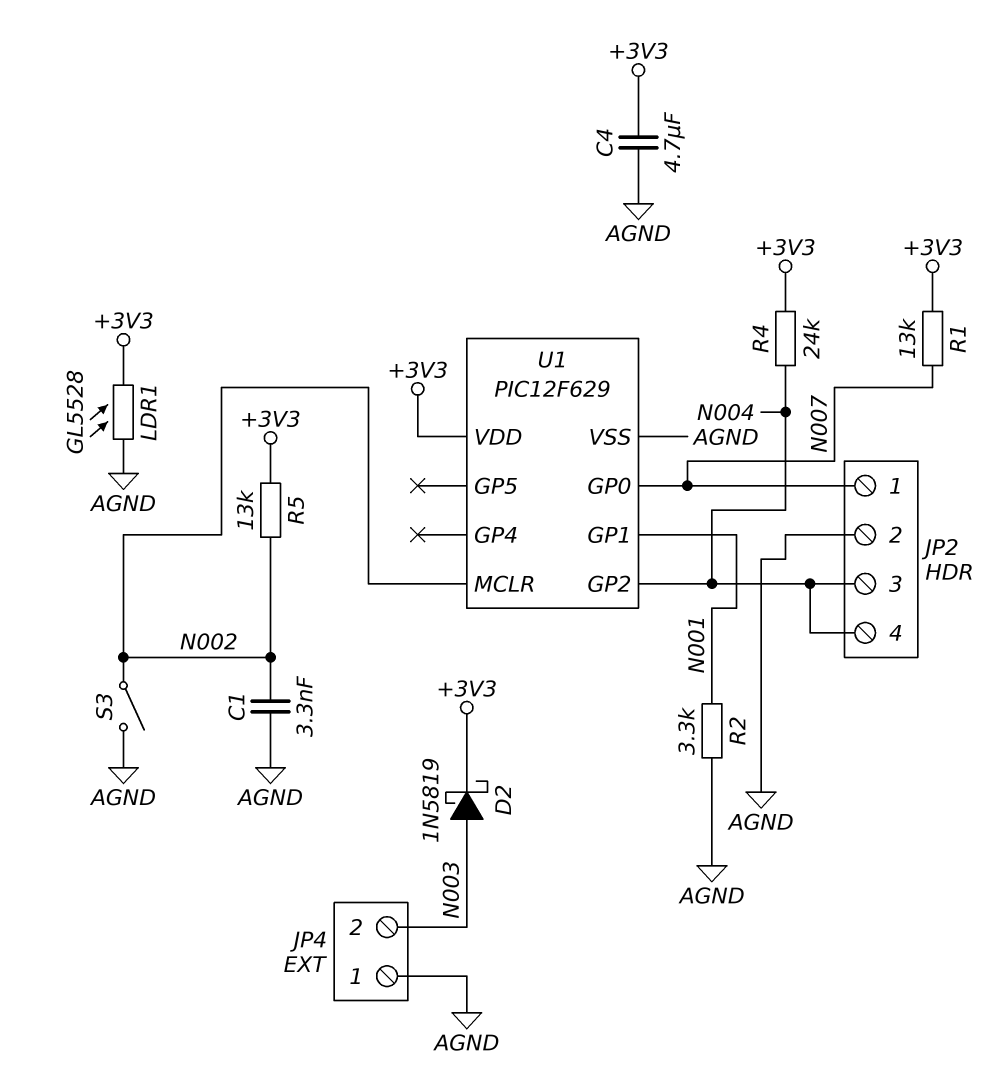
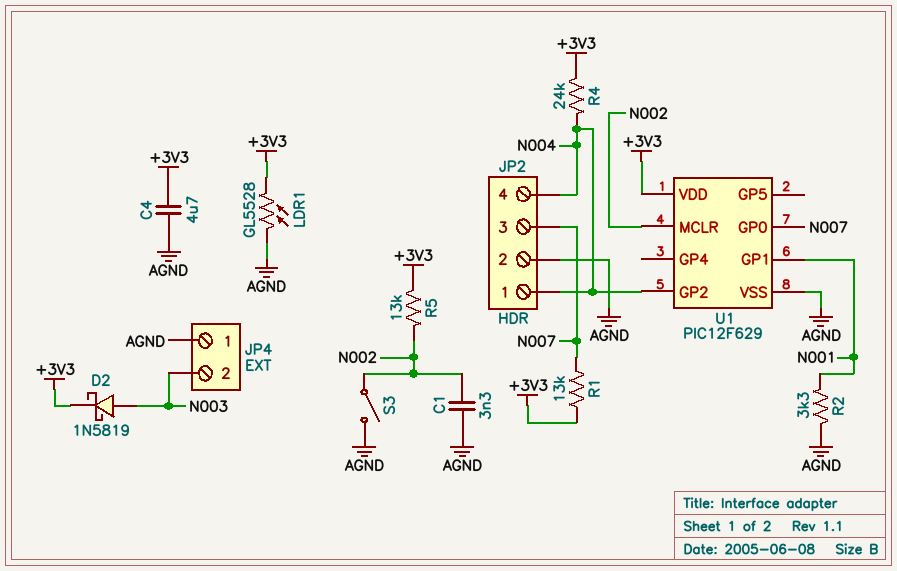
JP2 pin 1: N007 -> N004
JP2 pin 3: N004 -> N007

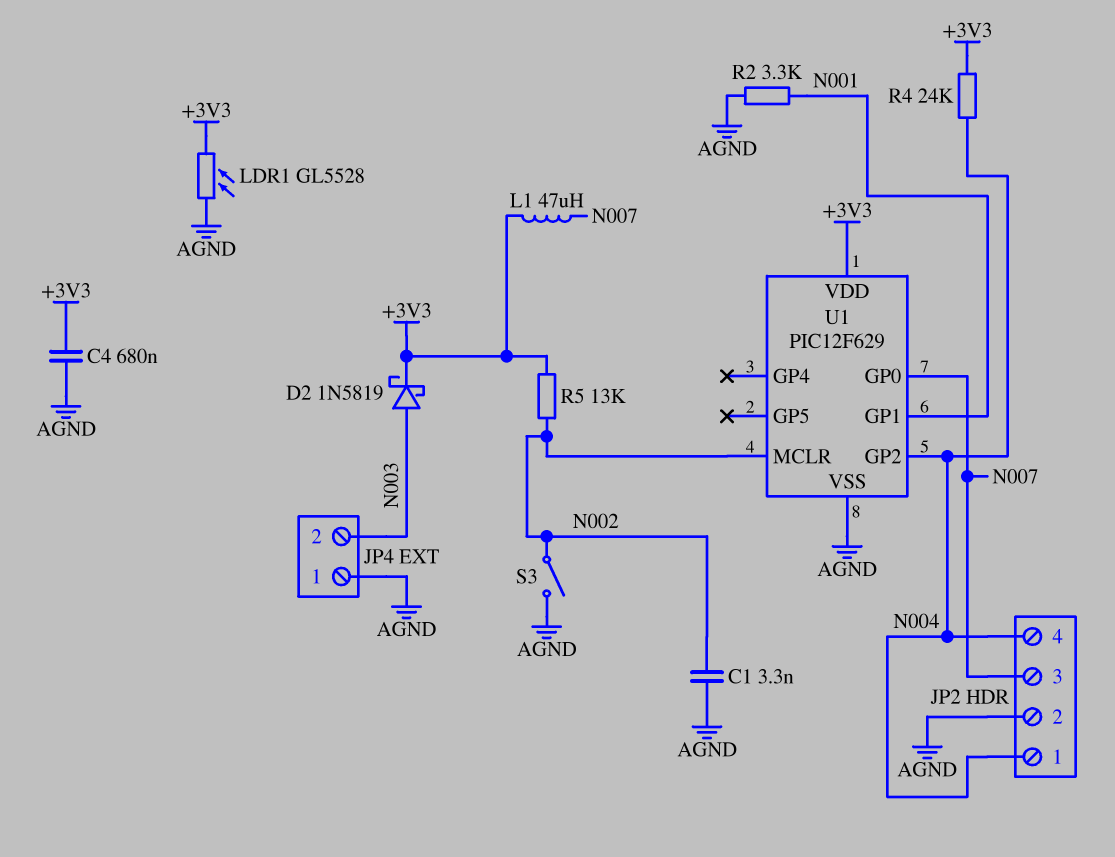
C4: 4.7uF (+3V3, AGND) -> 680nF (+3V3, AGND)
L1: none -> 47uH (+3V3, N007)
R1: 13k (+3V3, N007) -> none

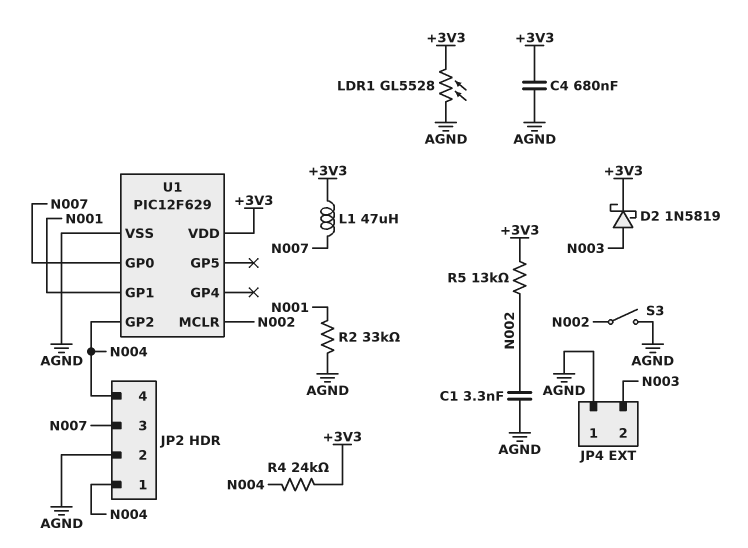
R2: 3.3k (AGND, N001) -> 33k (AGND, N001)

